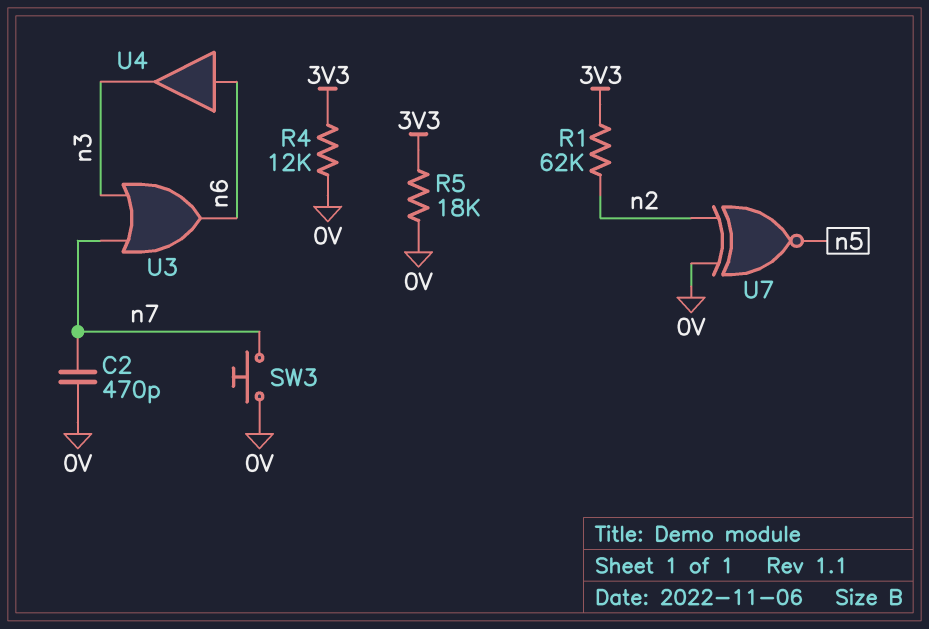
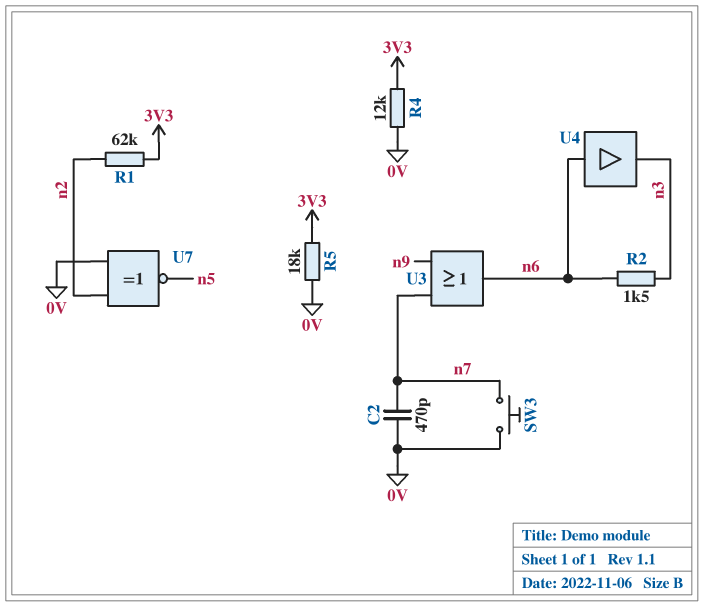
R2: none -> 1.5k (n3, n6)
U3: OR (in n3, in n7, out n6) -> OR (in n7, in n9, out n6)

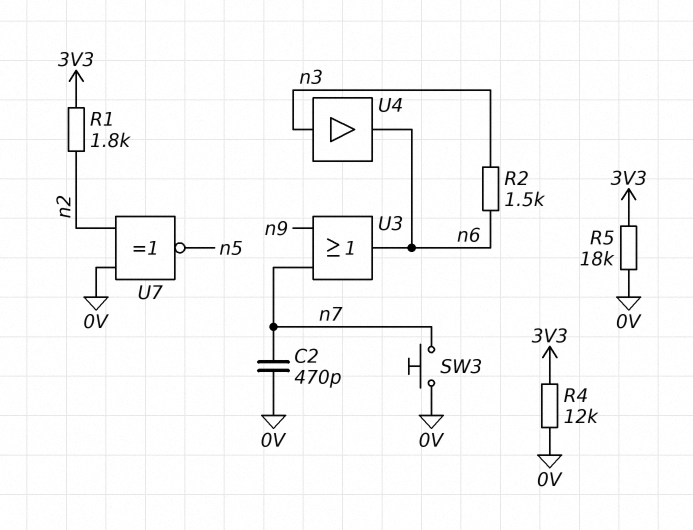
R1: 62k (3V3, n2) -> 1.8k (3V3, n2)
U4: buffer (in n6, out n3) -> buffer (in n3, out n6)

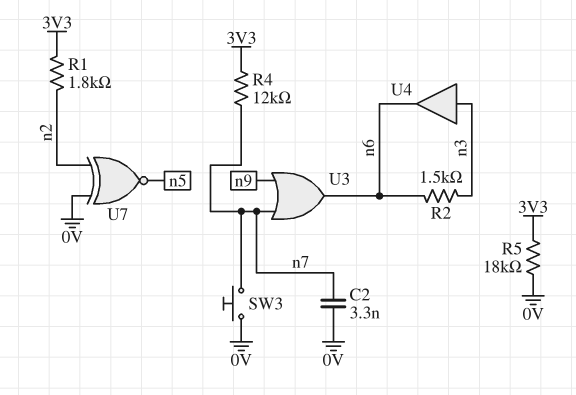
C2: 470pF (0V, n7) -> 3.3nF (0V, n7)
R4: 12k (0V, 3V3) -> 12k (3V3, n7)

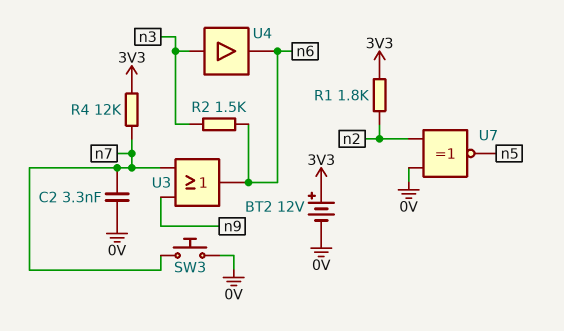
BT2: none -> 12V (plus 3V3, minus 0V)
R5: 18k (0V, 3V3) -> none

